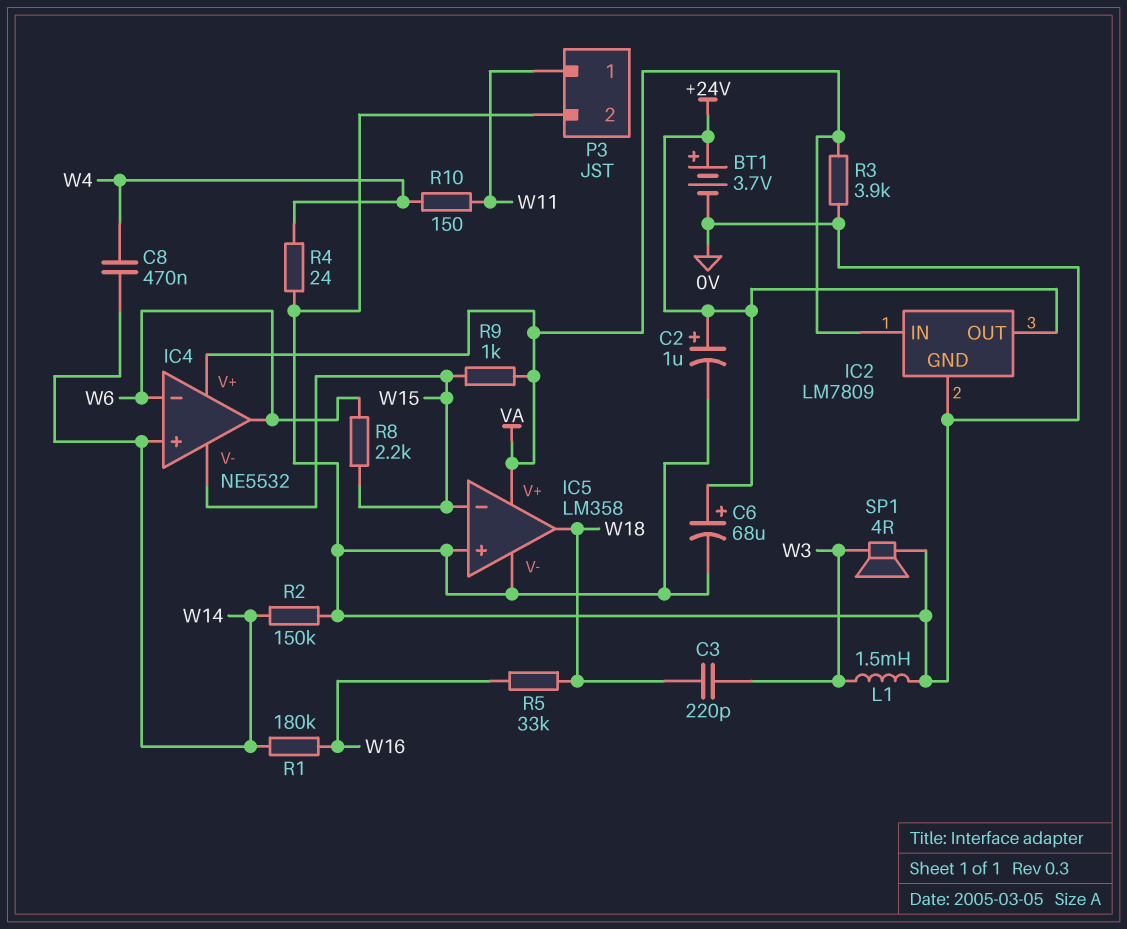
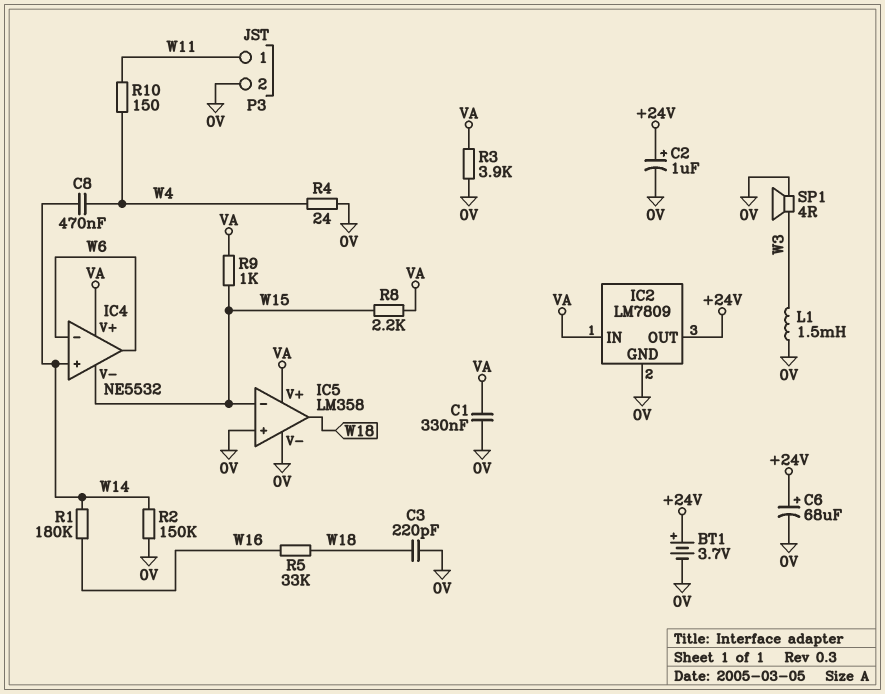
C1: none -> 330nF (0V, VA)
C3: 220pF (W3, W18) -> 220pF (0V, W18)
R8: 2.2k (W6, W15) -> 2.2k (VA, W15)

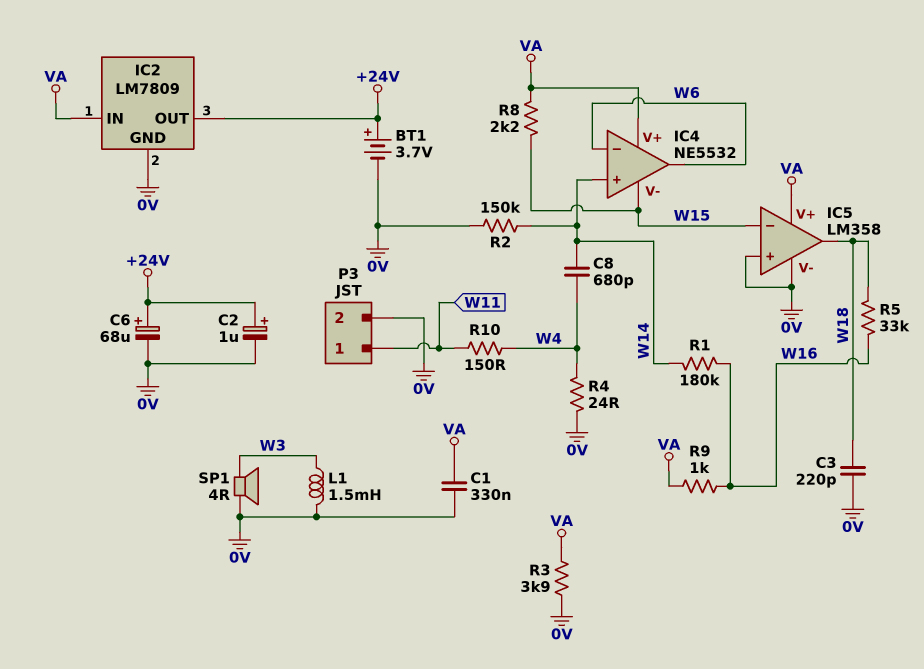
C8: 470nF (W4, W14) -> 680pF (W4, W14)
R9: 1k (VA, W15) -> 1k (VA, W16)

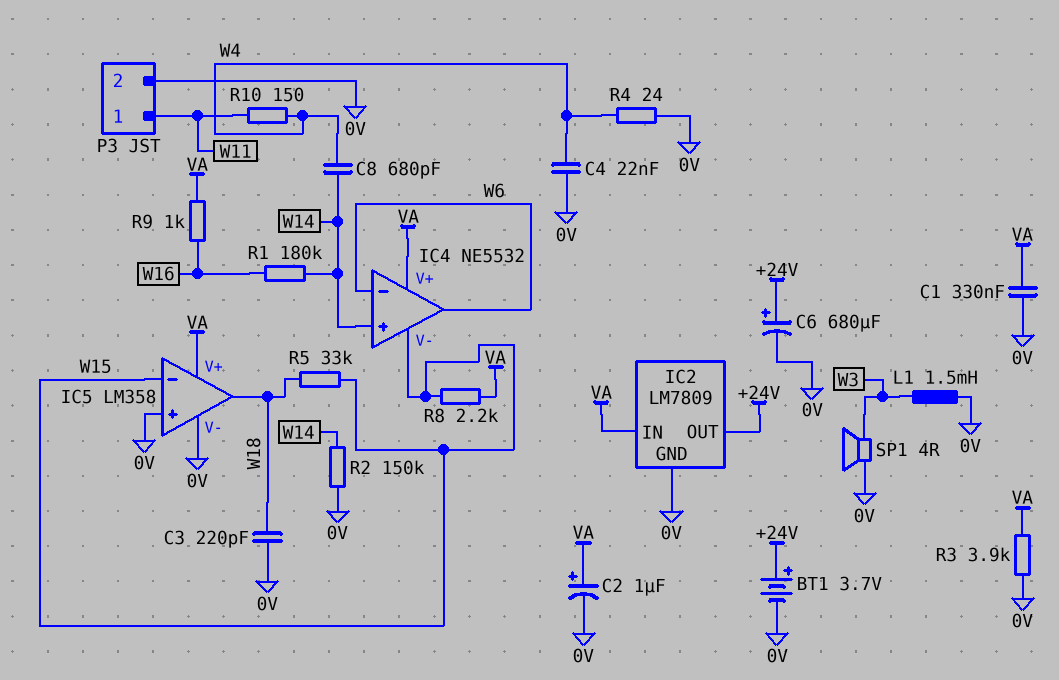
C2: 1uF (plus +24V, minus 0V) -> 1uF (plus VA, minus 0V)
C4: none -> 22nF (0V, W4)
C6: 68uF (plus +24V, minus 0V) -> 680uF (plus +24V, minus 0V)
R5: 33k (W16, W18) -> 33k (W15, W18)

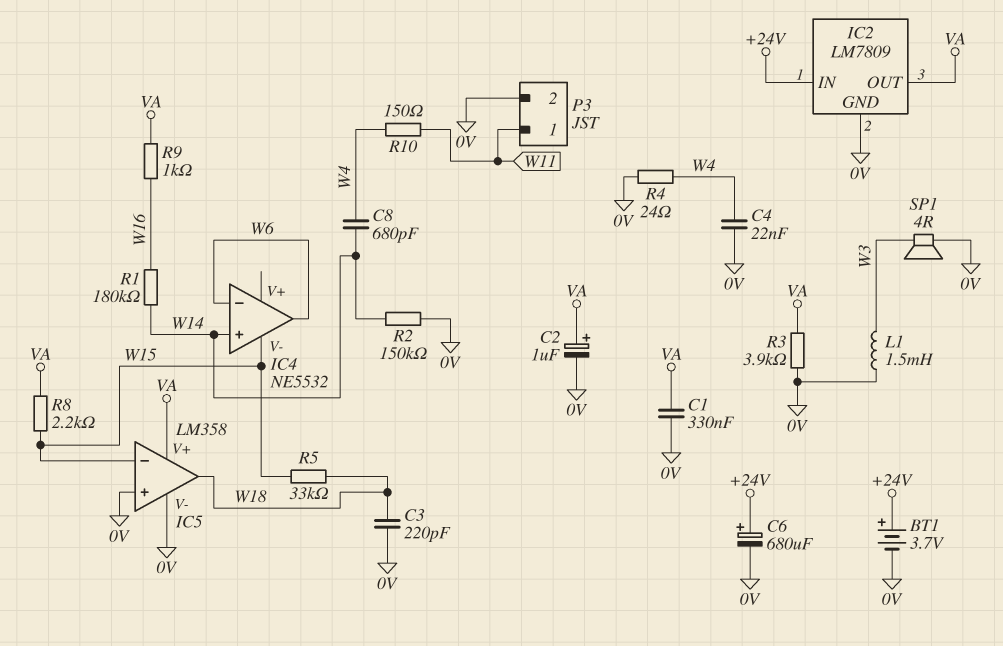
IC2 pin IN: VA -> +24V
IC2 pin OUT: +24V -> VA
IC4 pin V+: VA -> none

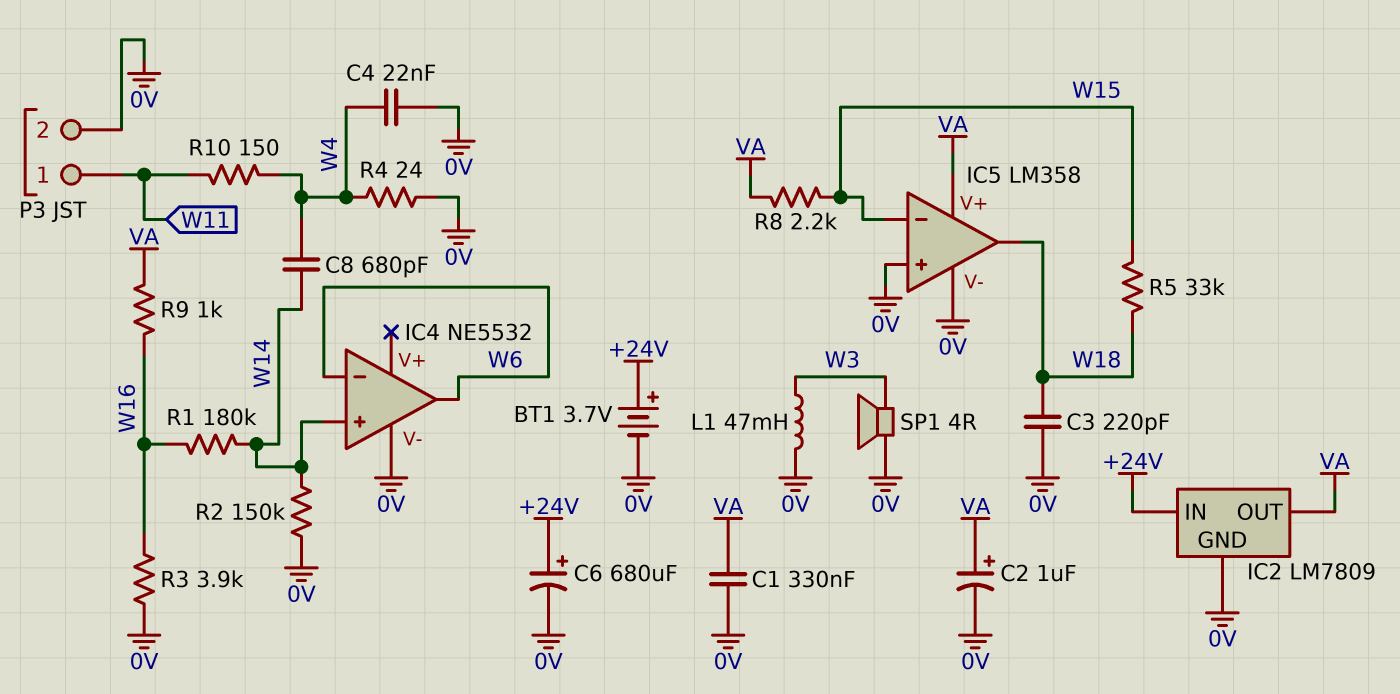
IC4 pin V-: W15 -> 0V
L1: 1.5mH (0V, W3) -> 47mH (0V, W3)
R3: 3.9k (0V, VA) -> 3.9k (0V, W16)

